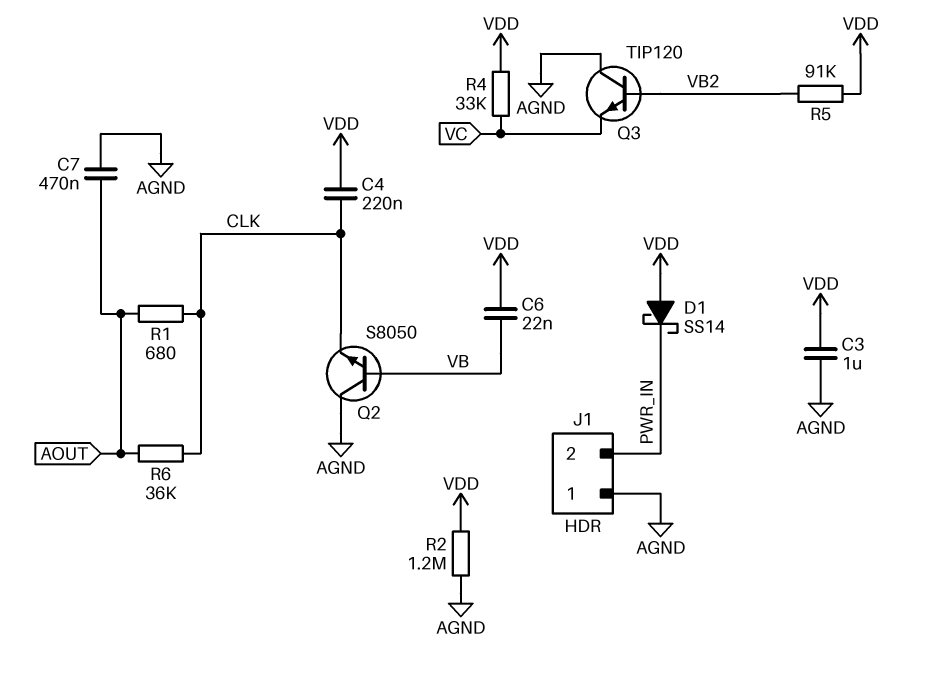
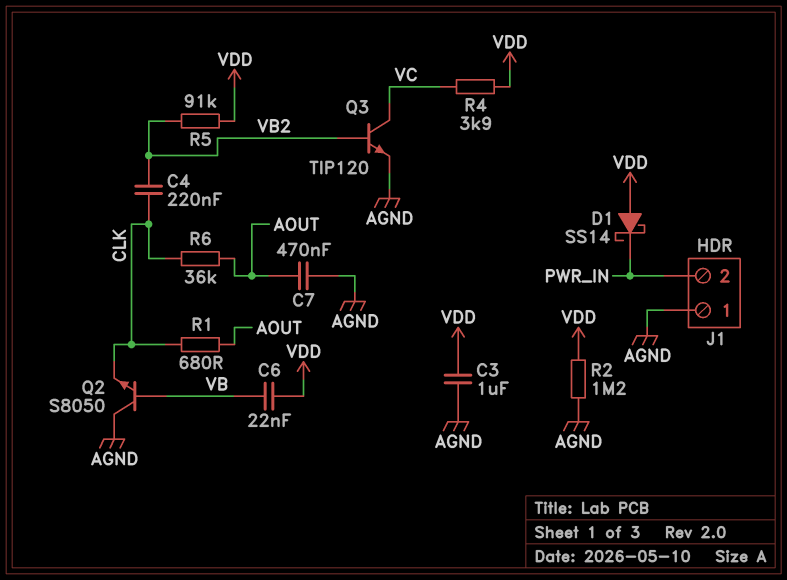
C4: 220nF (CLK, VDD) -> 220nF (CLK, VB2)
Q3: NPN TIP120 (B VB2, C AGND, E VC) -> NPN TIP120 (B VB2, C VC, E AGND)
R4: 33k (VC, VDD) -> 3.9k (VC, VDD)

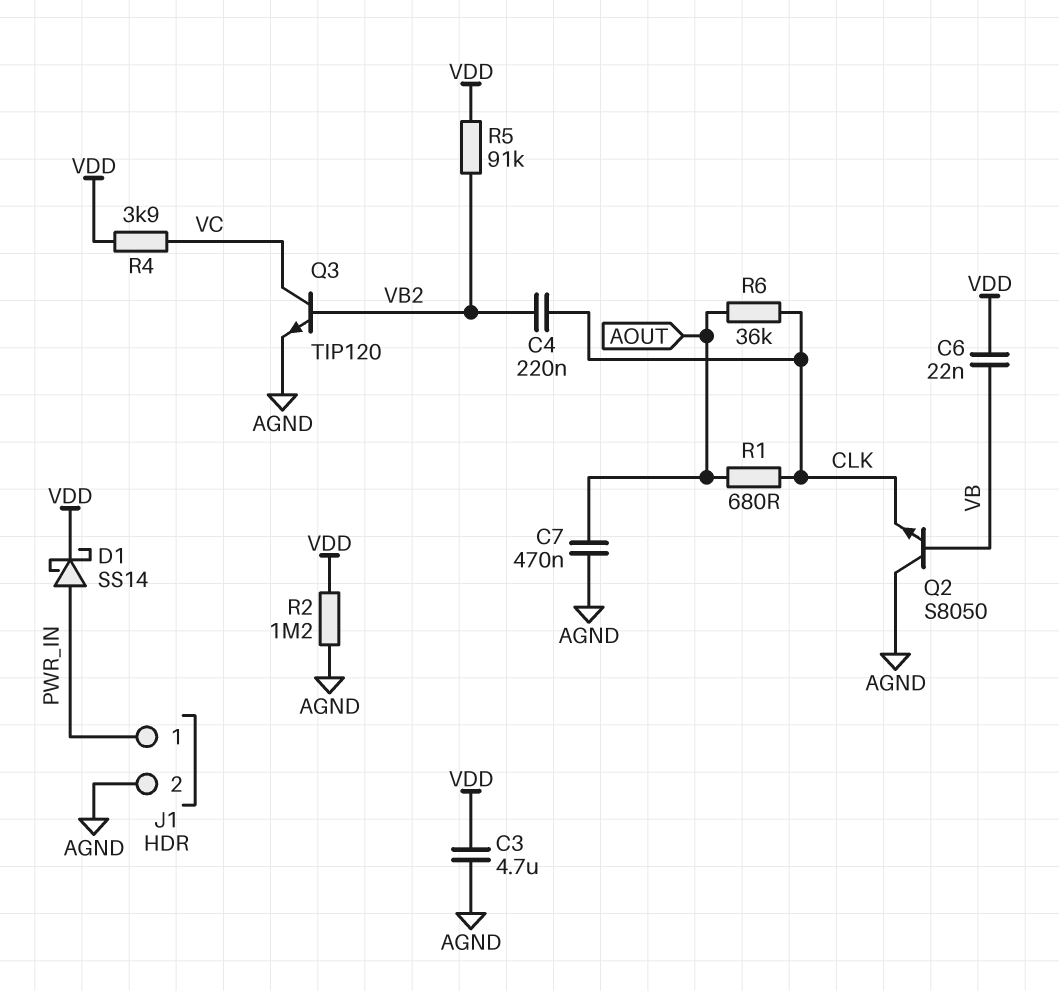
C3: 1uF (AGND, VDD) -> 4.7uF (AGND, VDD)
D1: schottky SS14 (A VDD, K PWR_IN) -> schottky SS14 (A PWR_IN, K VDD)
J1 pin 1: AGND -> PWR_IN
J1 pin 2: PWR_IN -> AGND

